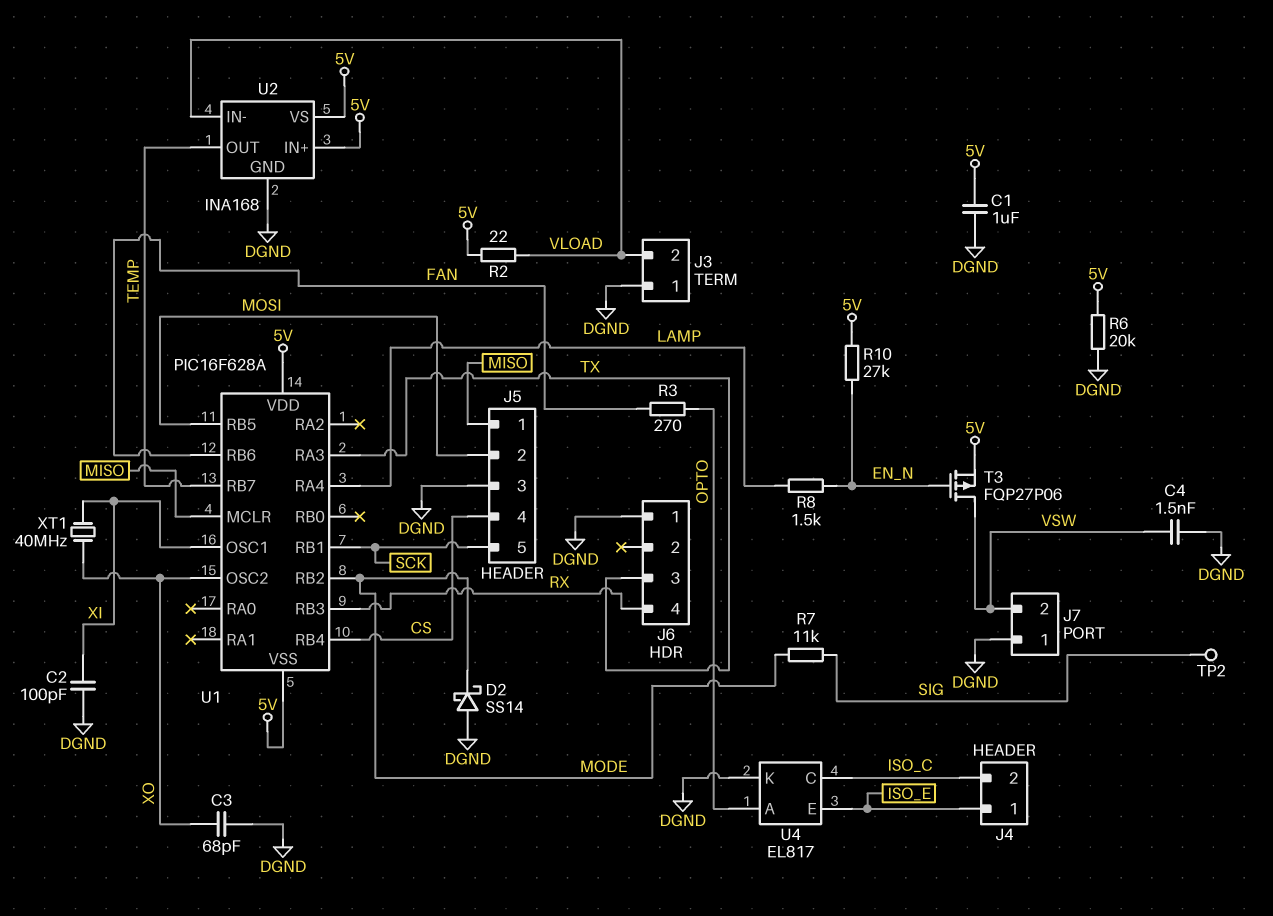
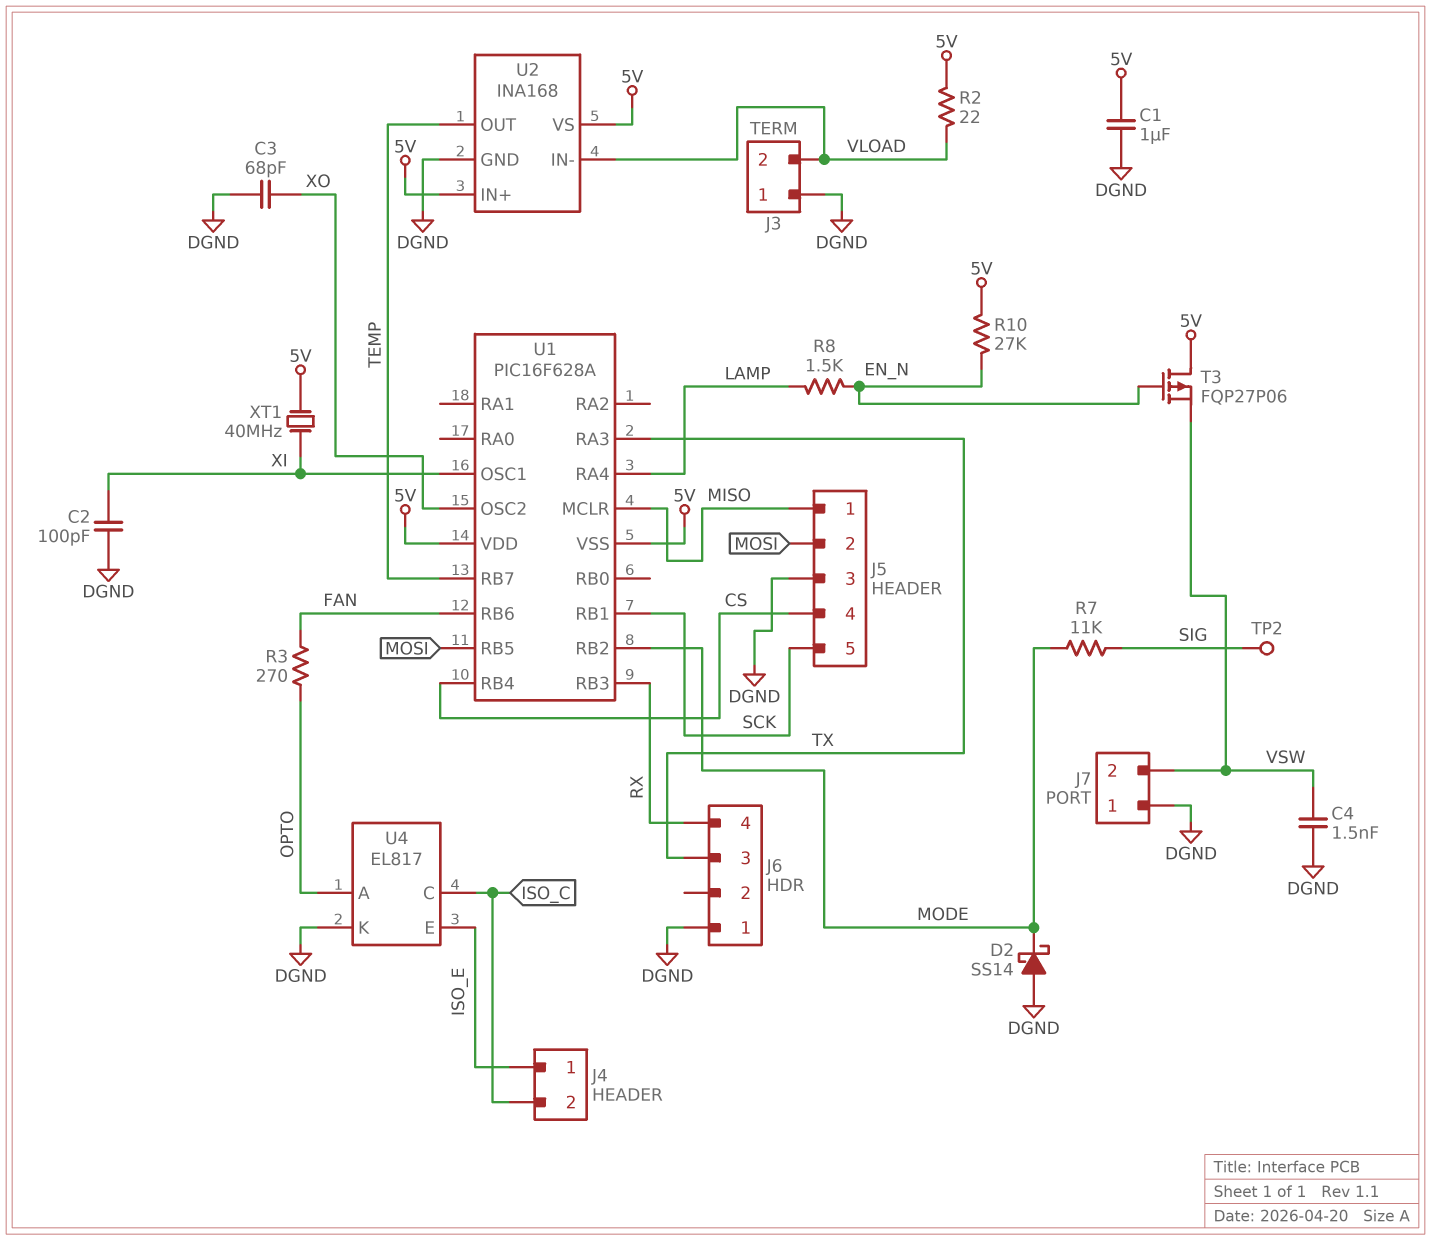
R6: 20k (5V, DGND) -> none
T3: PMOS FQP27P06 (G EN_N, D VSW, S 5V) -> PMOS FQP27P06 (G EN_N, D 5V, S VSW)
XT1: 40MHz (XI, XO) -> 40MHz (5V, XI)

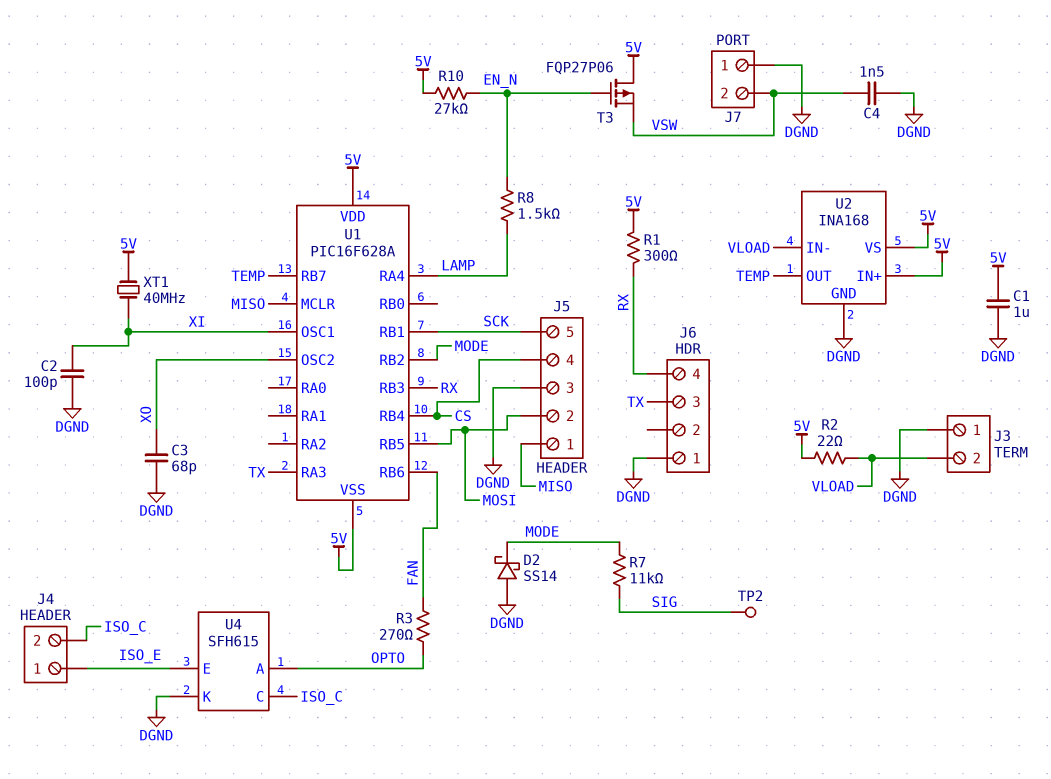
R1: none -> 300 (5V, RX)
U4: EL817 -> SFH615

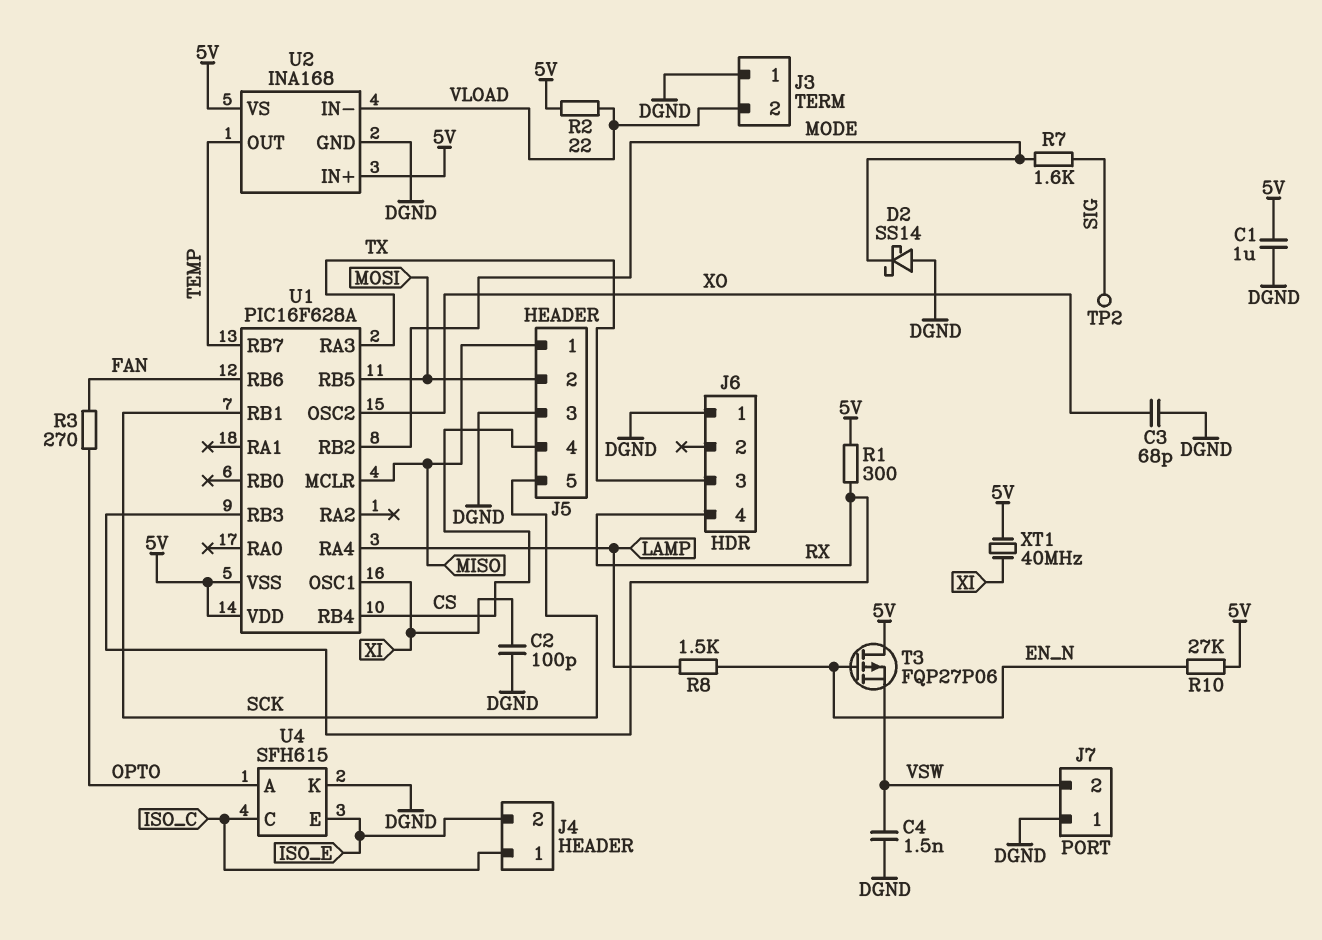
J4 pin 1: ISO_E -> ISO_C
J4 pin 2: ISO_C -> ISO_E
R7: 11k (MODE, SIG) -> 1.6k (MODE, SIG)

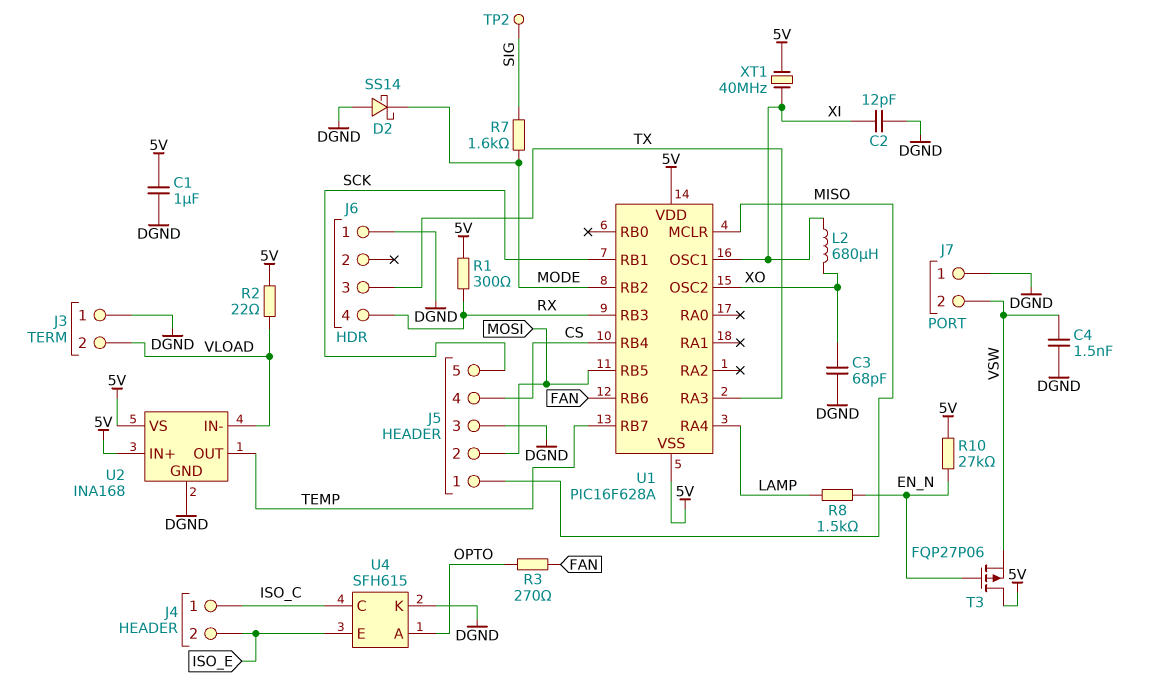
C2: 100pF (DGND, XI) -> 12pF (DGND, XI)
L2: none -> 680uH (XI, XO)

